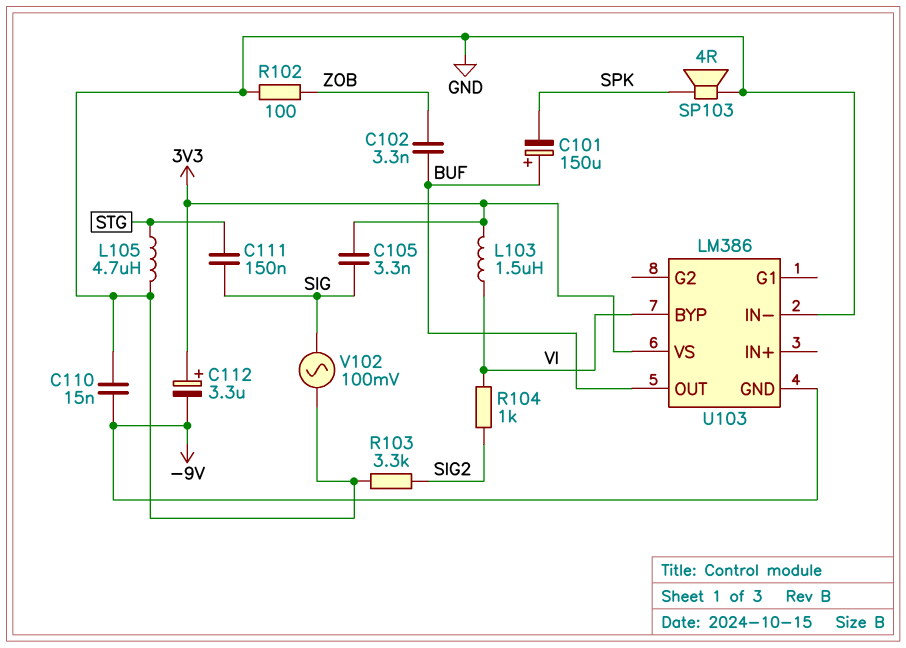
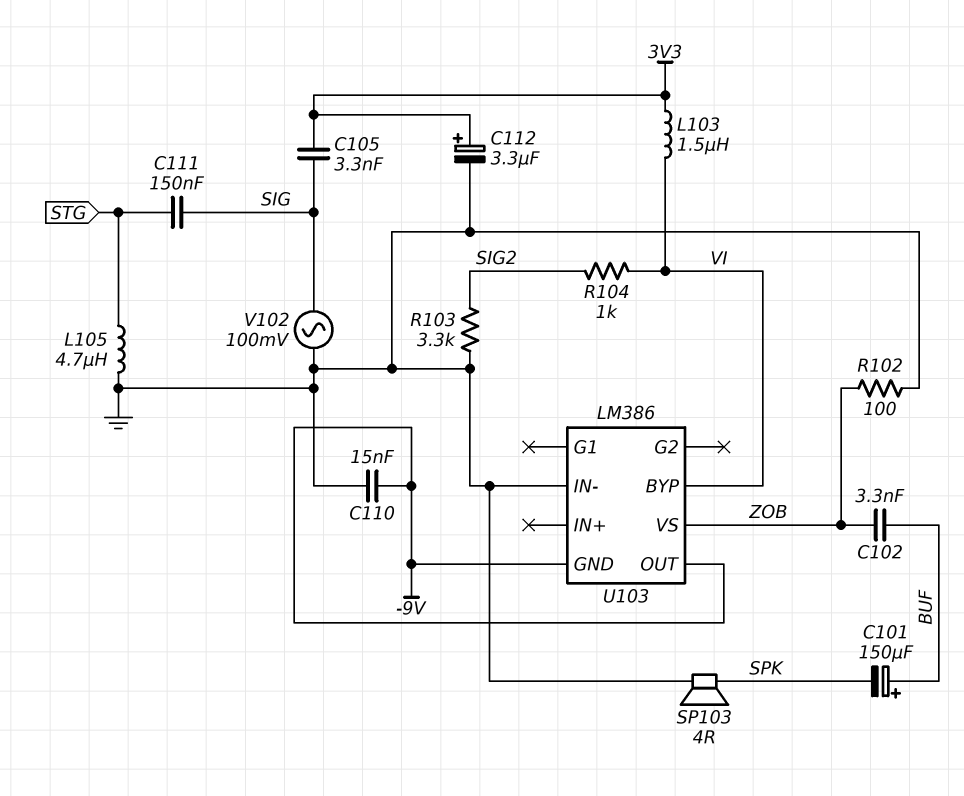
C112: 3.3uF (plus 3V3, minus -9V) -> 3.3uF (plus 3V3, minus GND)
U103 pin OUT: BUF -> -9V
U103 pin VS: 3V3 -> ZOB

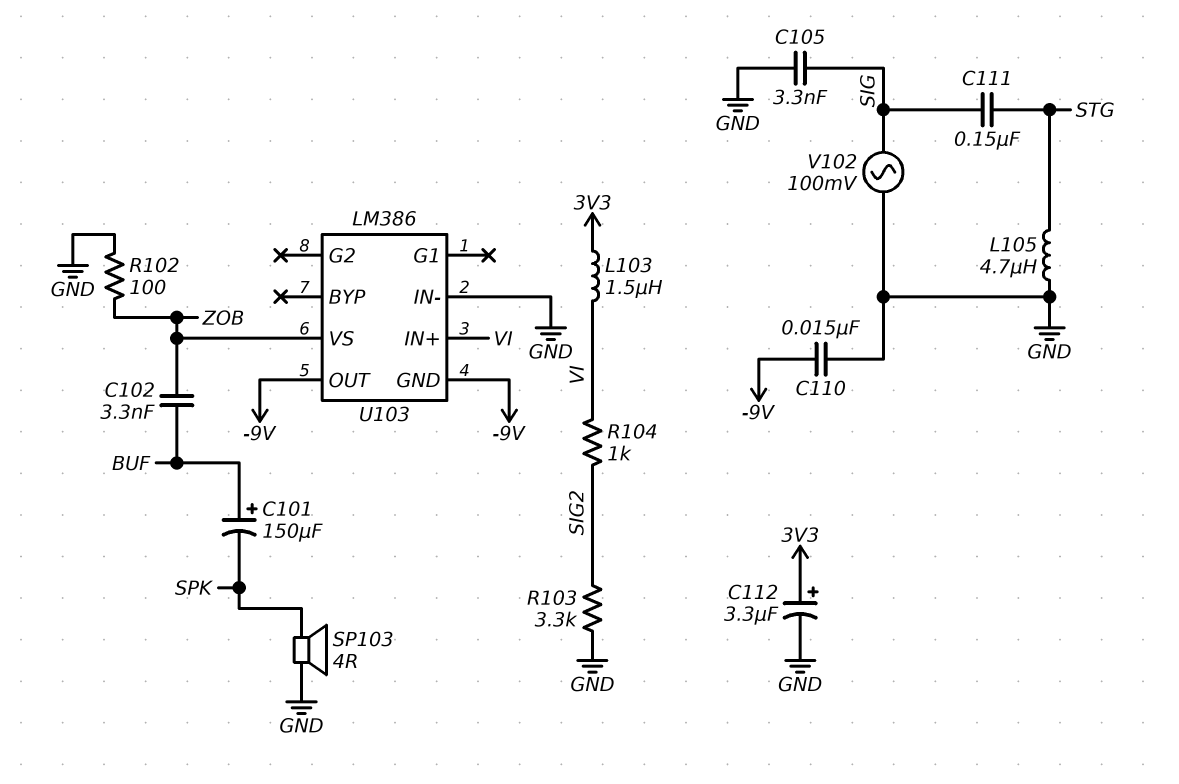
C105: 3.3nF (3V3, SIG) -> 3.3nF (GND, SIG)
U103 pin BYP: VI -> none
U103 pin IN+: none -> VI

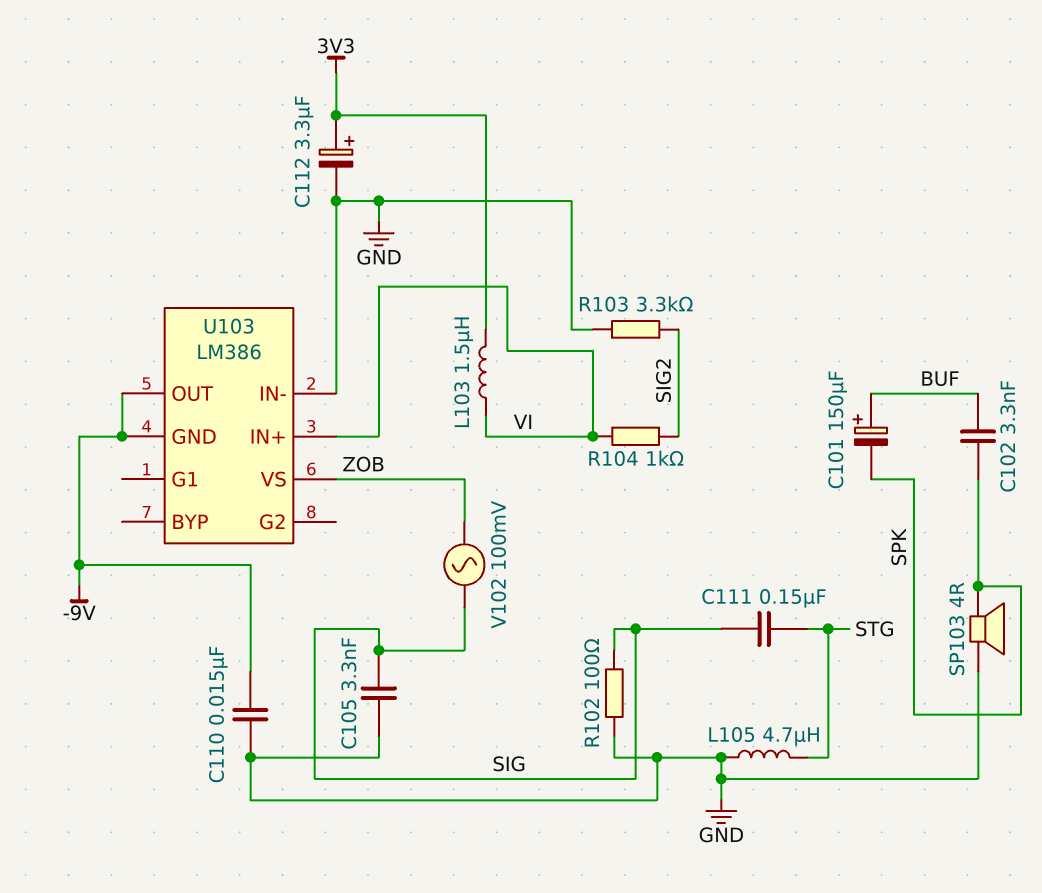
C102: 3.3nF (BUF, ZOB) -> 3.3nF (BUF, SPK)
R102: 100 (GND, ZOB) -> 100 (GND, SIG)
V102: AC 100mV (GND, SIG) -> AC 100mV (SIG, ZOB)

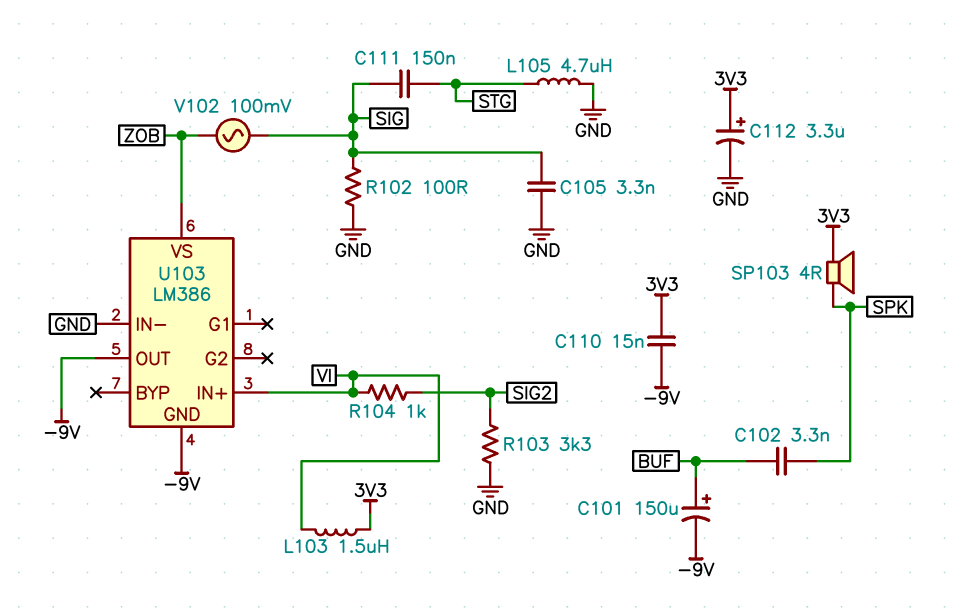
C101: 150uF (plus BUF, minus SPK) -> 150uF (plus BUF, minus -9V)
C110: 15nF (-9V, GND) -> 15nF (-9V, 3V3)
SP103: speaker 4R (GND, SPK) -> speaker 4R (3V3, SPK)

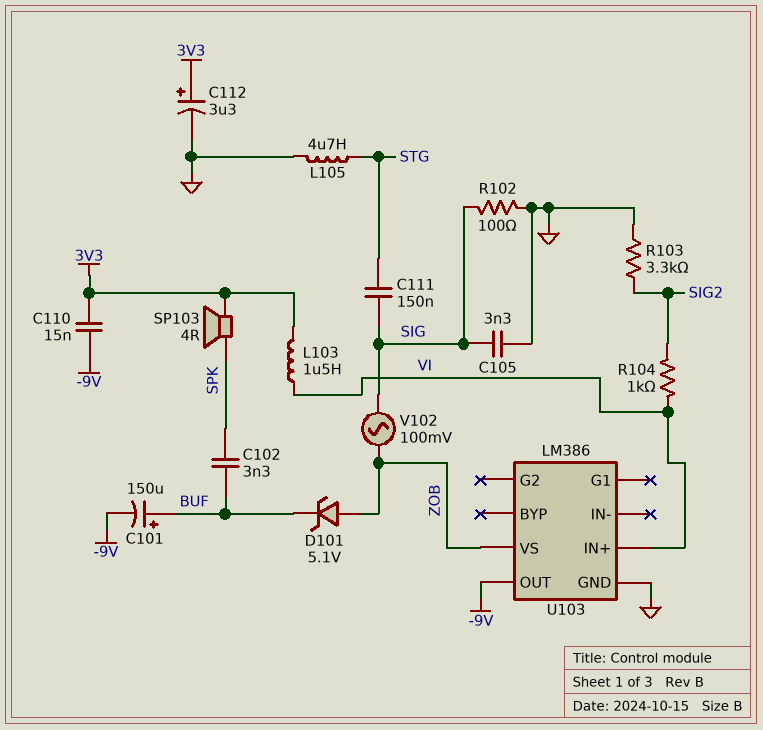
D101: none -> zener 5.1V (A ZOB, K BUF)
U103 pin GND: -9V -> GND
U103 pin IN-: GND -> none

